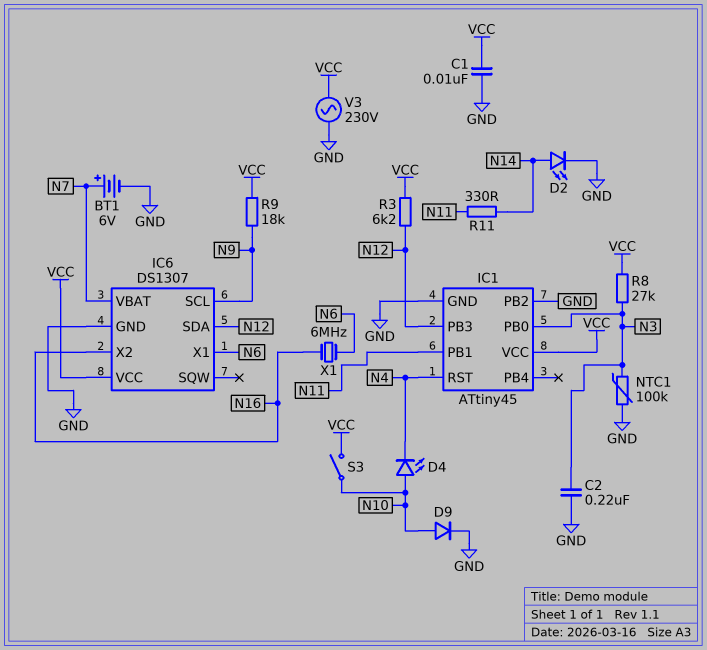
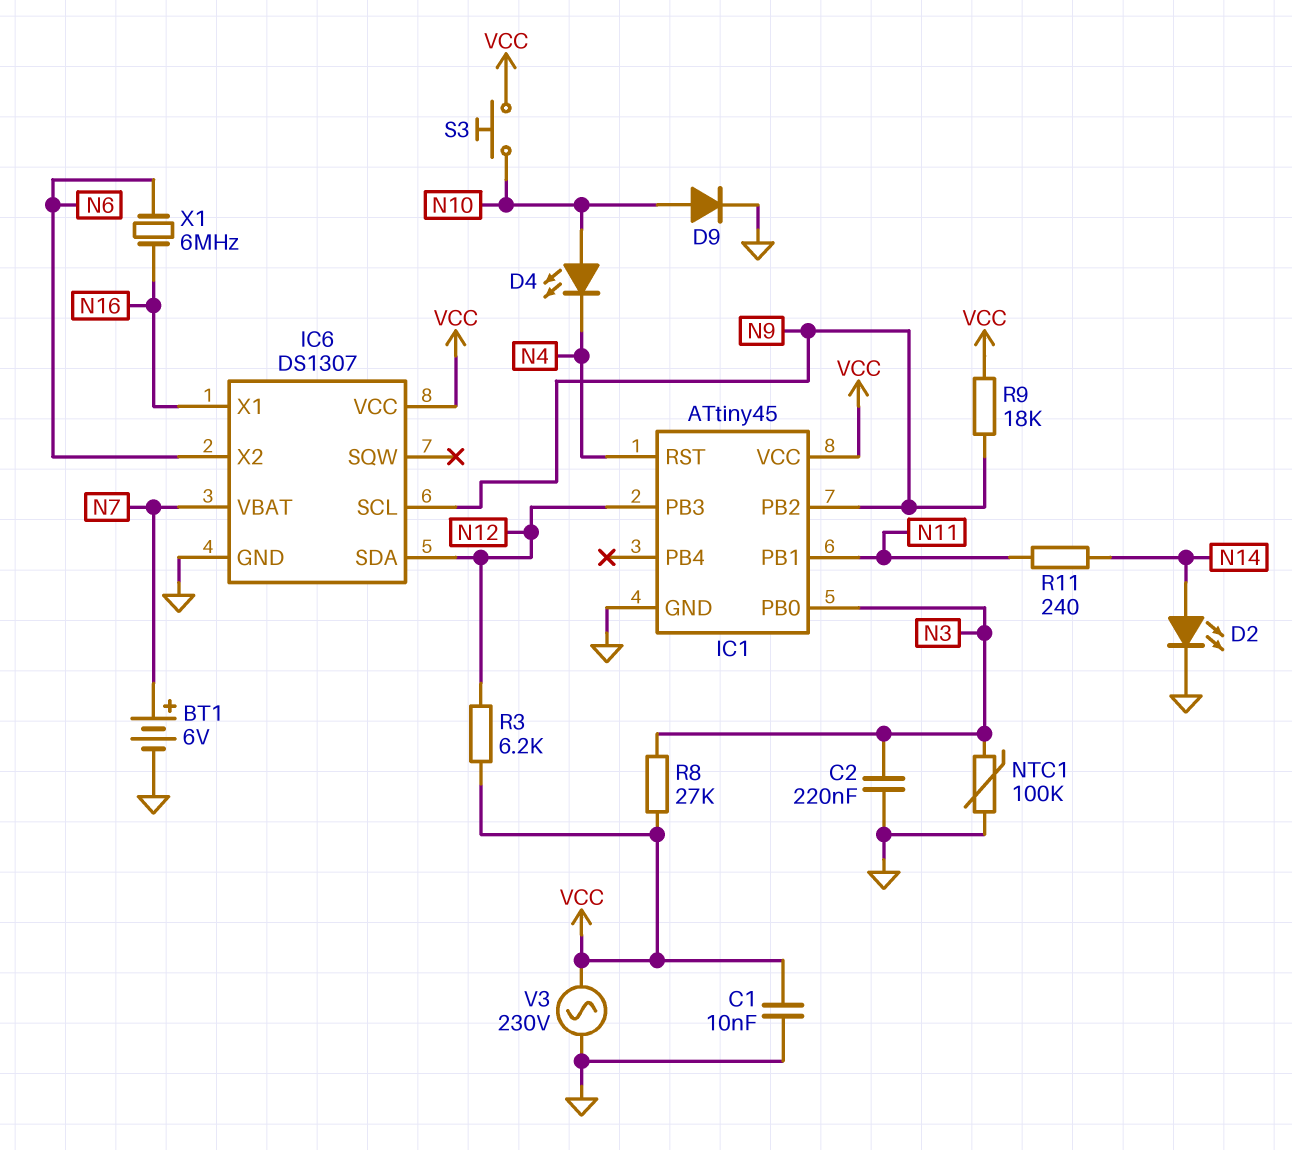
IC1 pin PB2: GND -> N9
IC6 pin X1: N6 -> N16
IC6 pin X2: N16 -> N6
R11: 330 (N11, N14) -> 240 (N11, N14)
S3: switch (N10, VCC) -> button (N10, VCC)

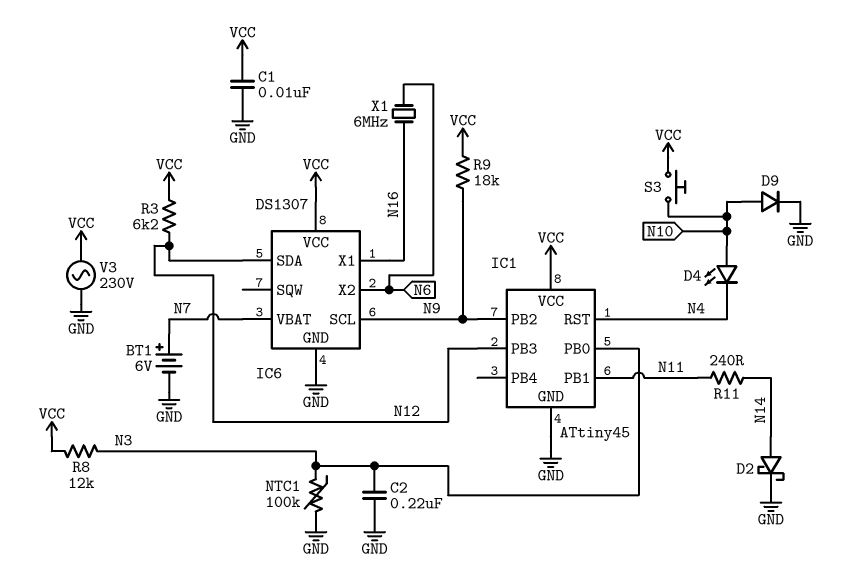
D2: LED (A N14, K GND) -> schottky (A N14, K GND)
R8: 27k (N3, VCC) -> 12k (N3, VCC)

